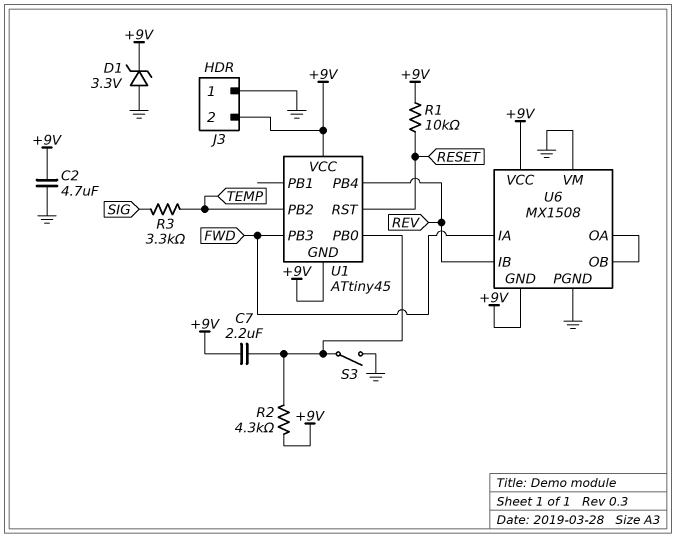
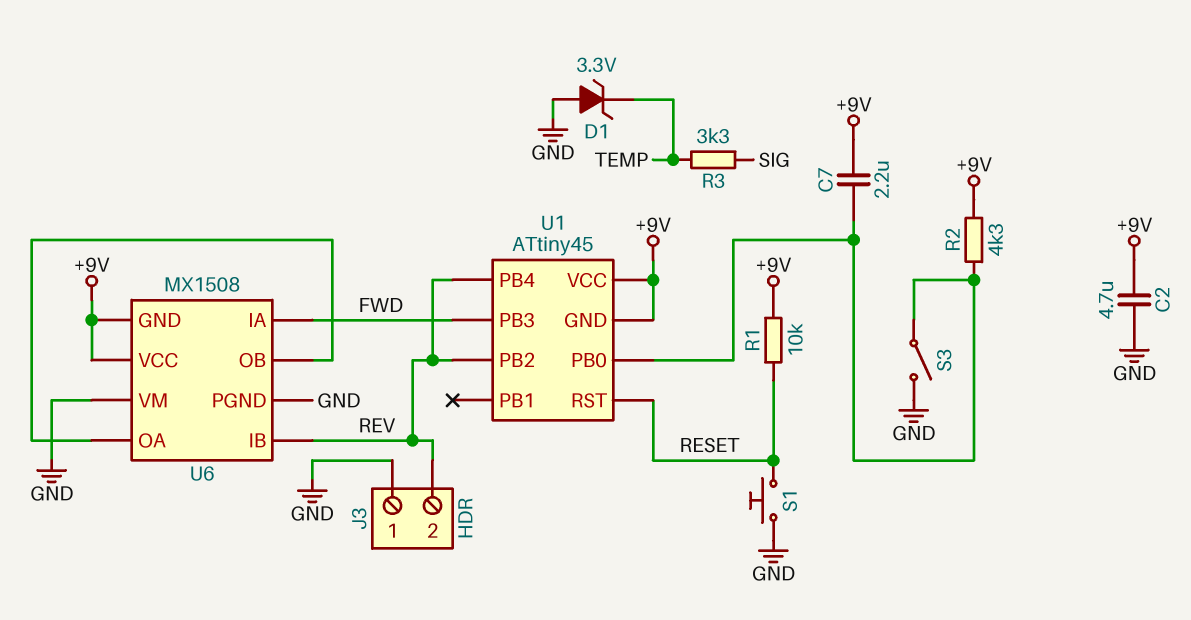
D1: zener 3.3V (A GND, K +9V) -> zener 3.3V (A GND, K TEMP)
J3 pin 2: +9V -> REV
S1: none -> button (GND, RESET)
U1 pin PB2: TEMP -> REV

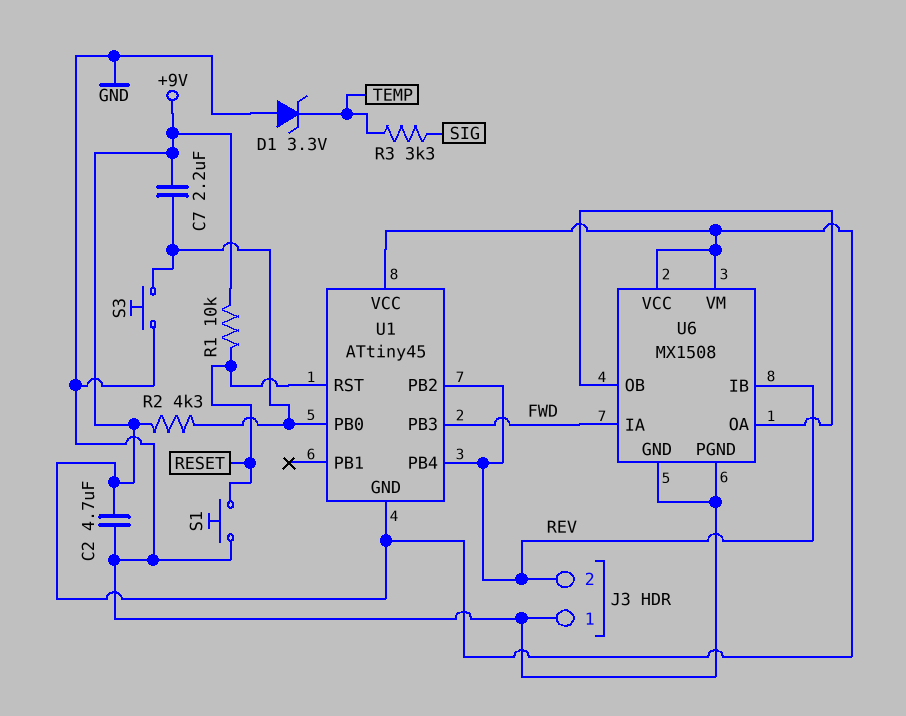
S3: switch (GND, U1/PB0) -> button (GND, U1/PB0)
U6 pin GND: +9V -> GND
U6 pin VM: GND -> +9V

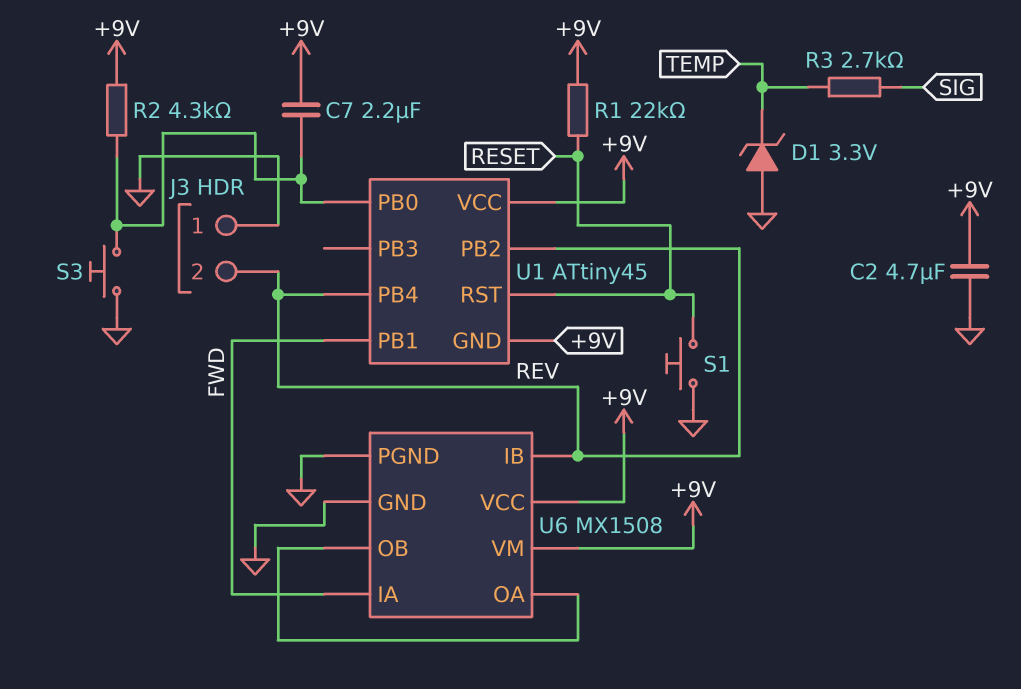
R1: 10k (+9V, RESET) -> 22k (+9V, RESET)
R3: 3.3k (SIG, TEMP) -> 2.7k (SIG, TEMP)
U1 pin PB1: none -> FWD
U1 pin PB3: FWD -> none

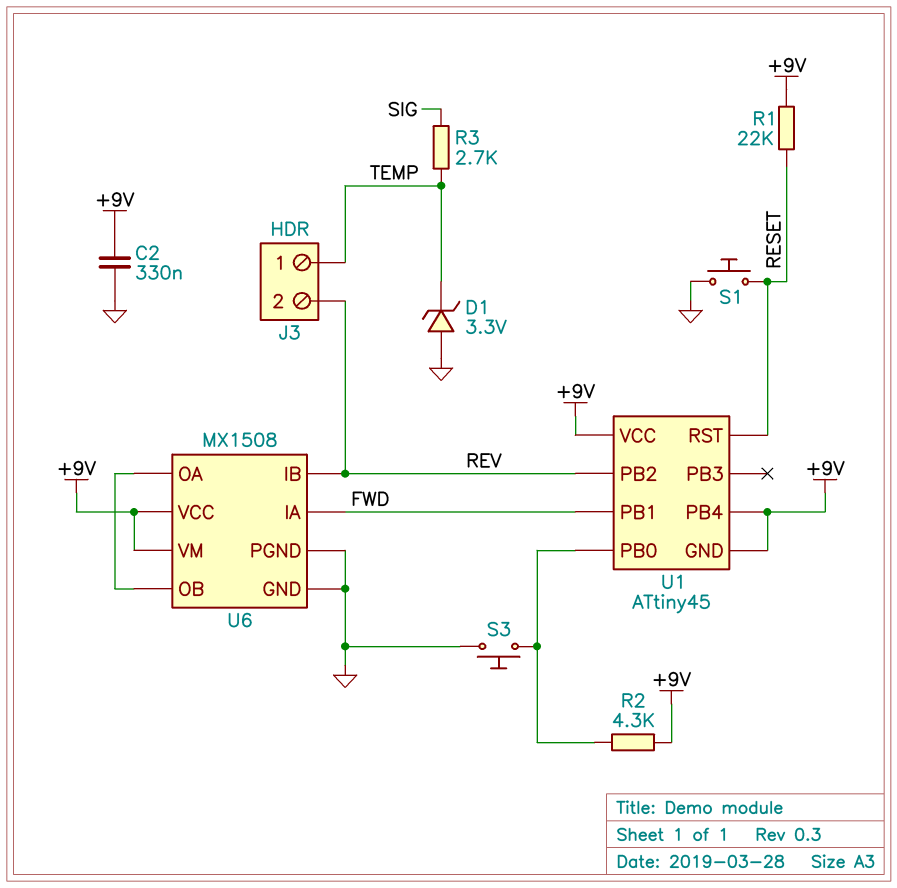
C2: 4.7uF (+9V, GND) -> 330nF (+9V, GND)
C7: 2.2uF (+9V, U1/PB0) -> none
J3 pin 1: GND -> TEMP
U1 pin PB4: REV -> +9V

